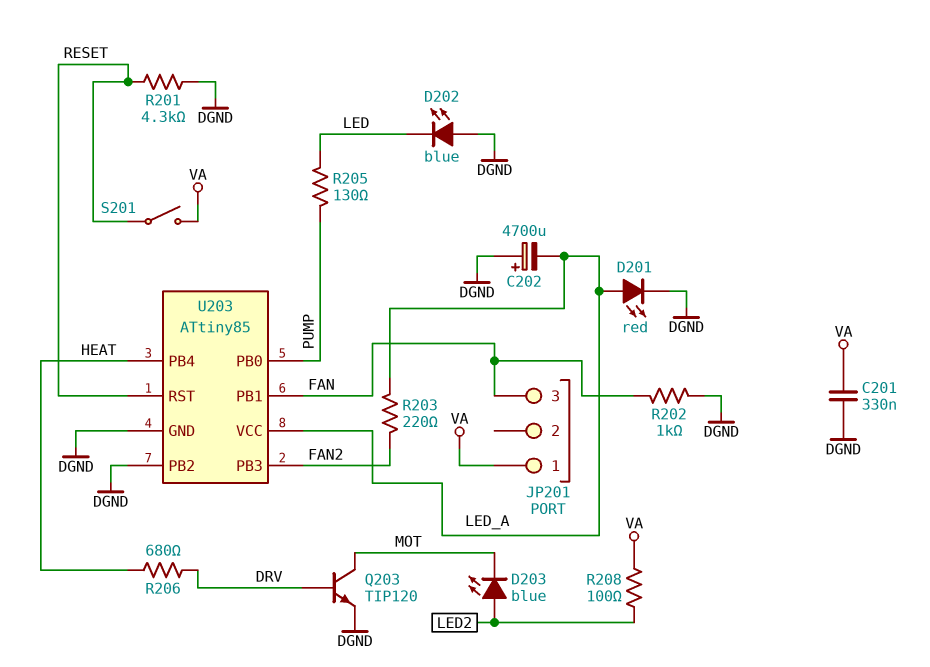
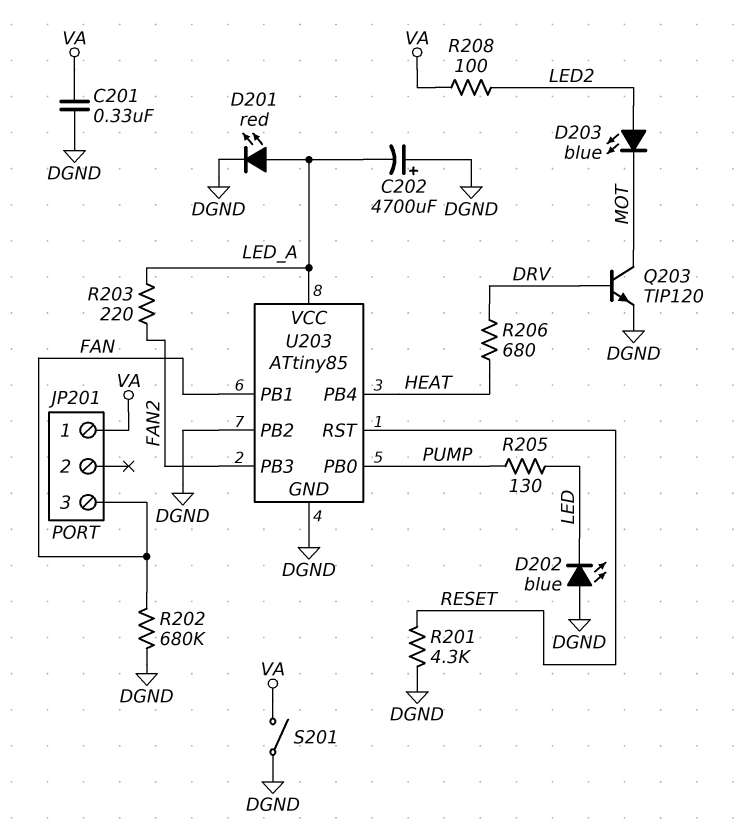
R202: 1k (DGND, FAN) -> 680k (DGND, FAN)
S201: switch (RESET, VA) -> switch (DGND, VA)

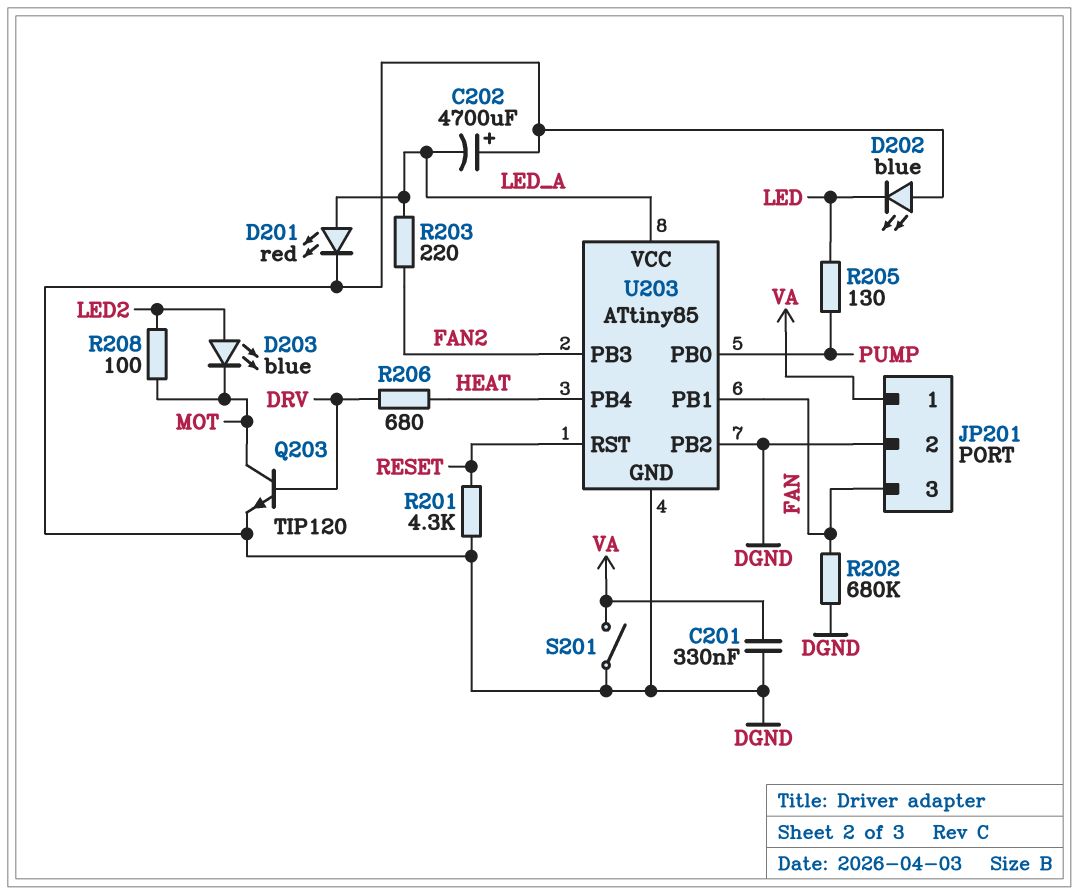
JP201 pin 2: none -> DGND
R208: 100 (LED2, VA) -> 100 (LED2, MOT)

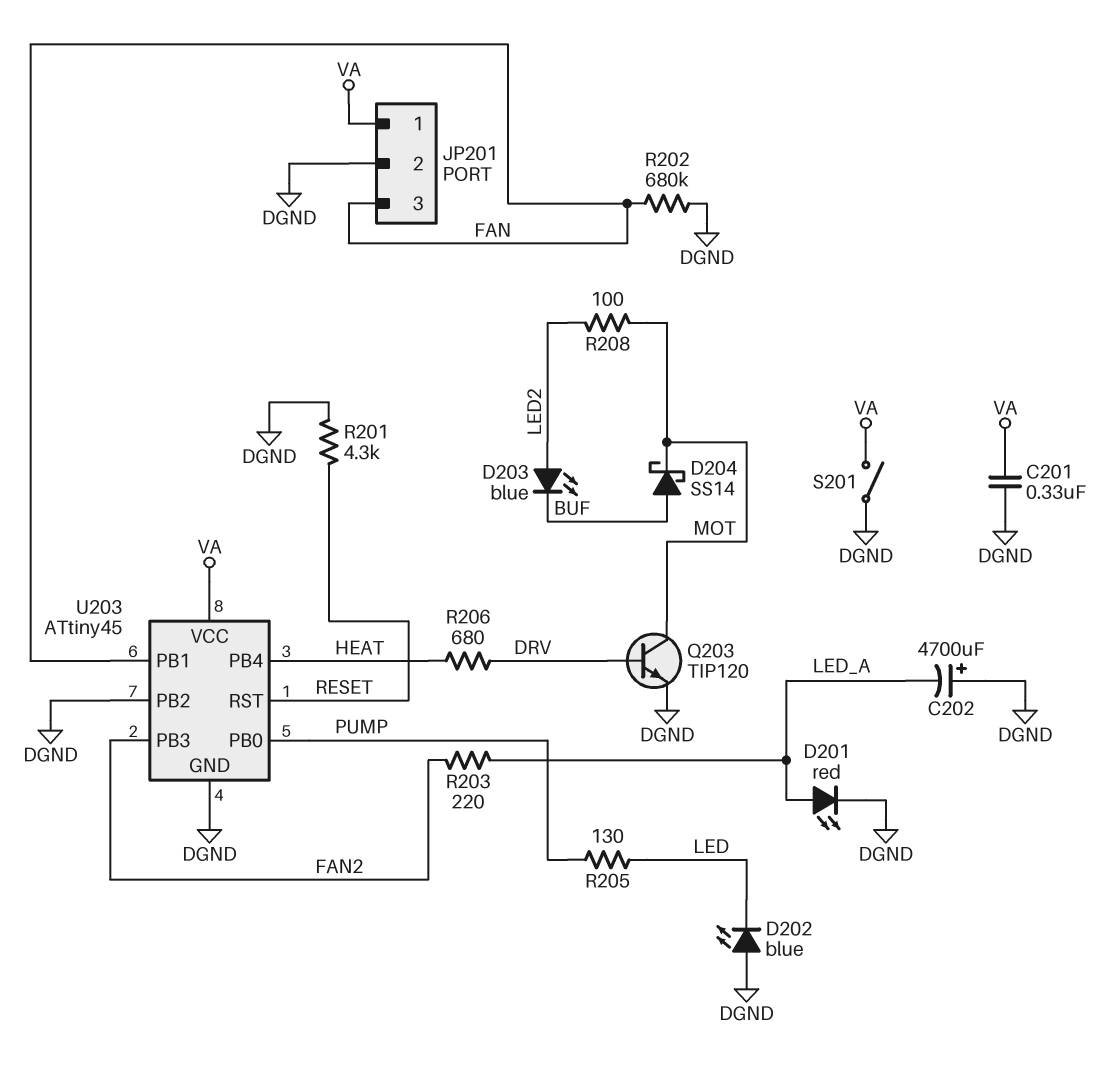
D203: LED blue (A LED2, K MOT) -> LED blue (A LED2, K BUF)
D204: none -> schottky SS14 (A BUF, K MOT)
U203: ATtiny85 -> ATtiny45
U203 pin VCC: LED_A -> VA

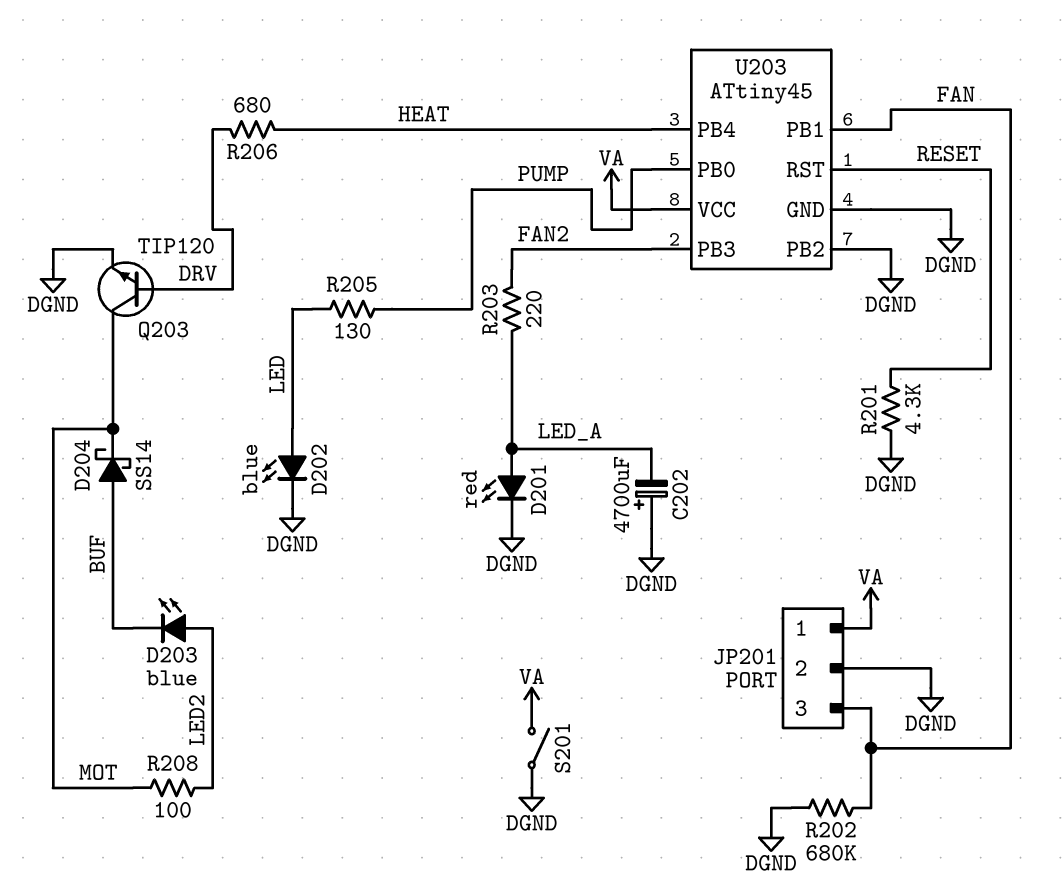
C201: 330nF (DGND, VA) -> none
D202: LED blue (A DGND, K LED) -> LED blue (A LED, K DGND)

